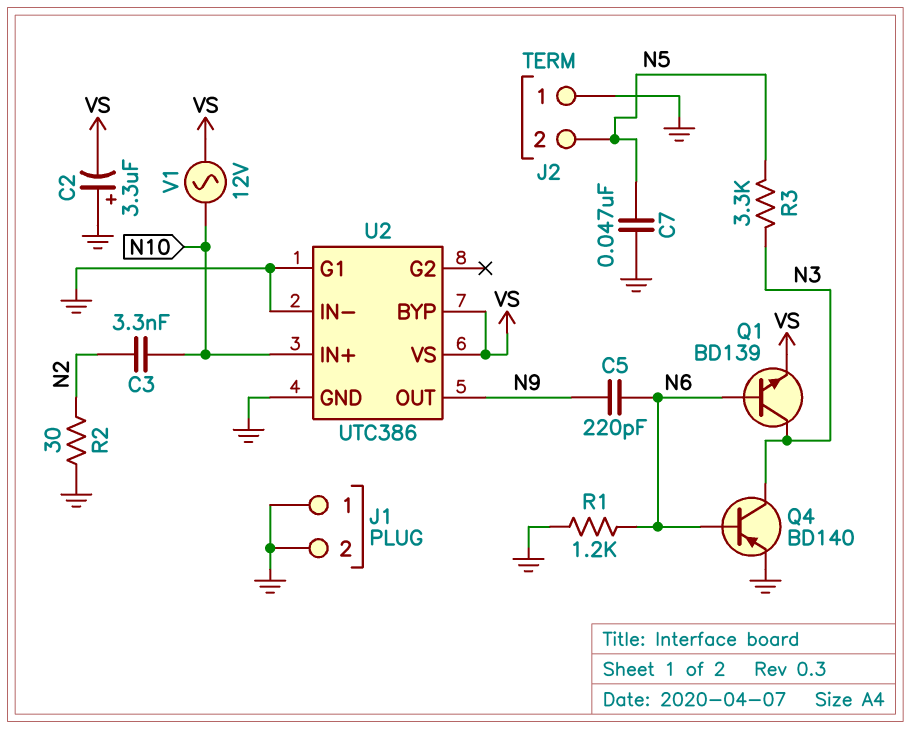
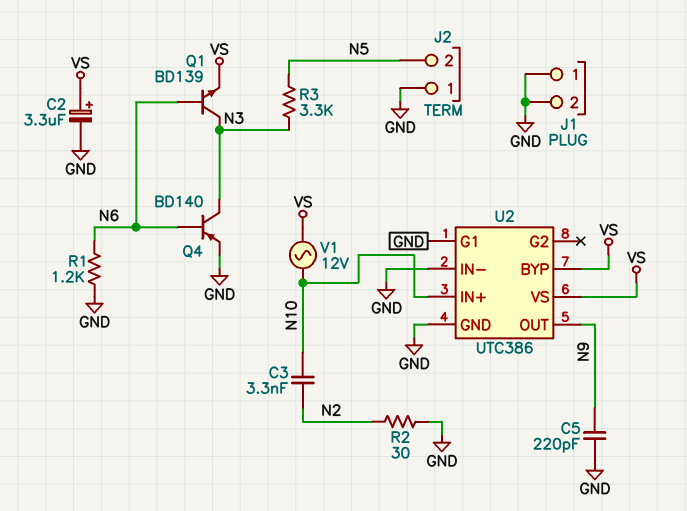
C2: 3.3uF (plus GND, minus VS) -> 3.3uF (plus VS, minus GND)
C5: 220pF (N6, N9) -> 220pF (GND, N9)
C7: 47nF (GND, N5) -> none

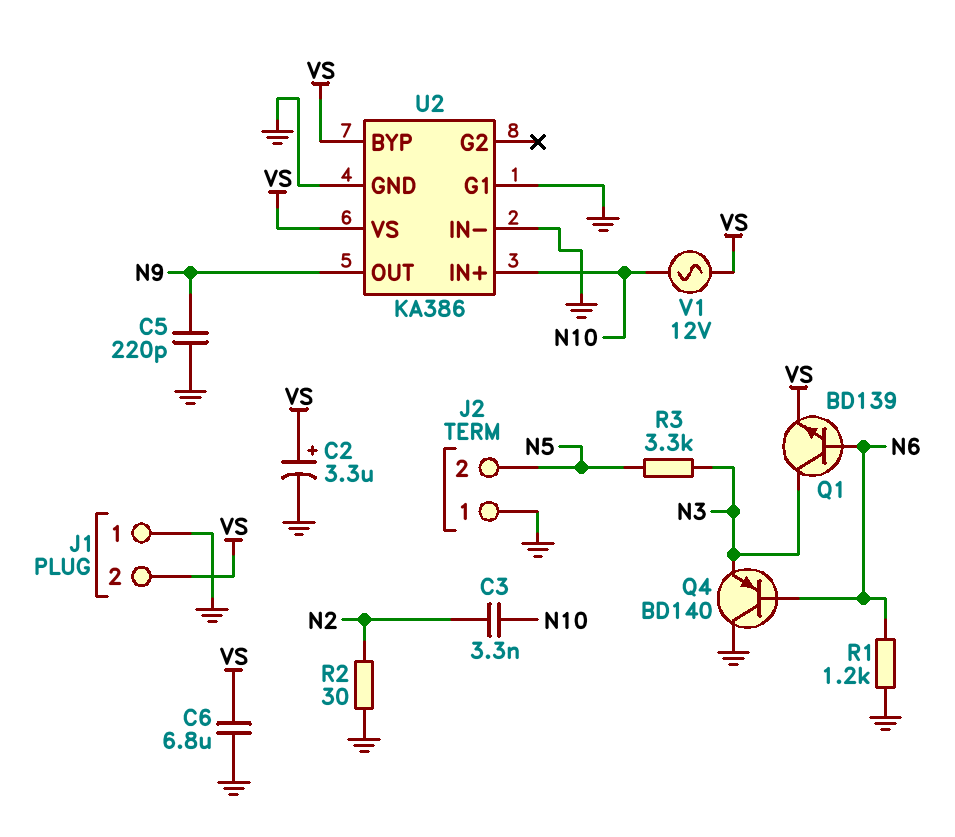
C6: none -> 6.8uF (GND, VS)
J1 pin 2: GND -> VS
Q4: PNP BD140 (B N6, C N3, E GND) -> PNP BD140 (B N6, C GND, E N3)
U2: UTC386 -> KA386

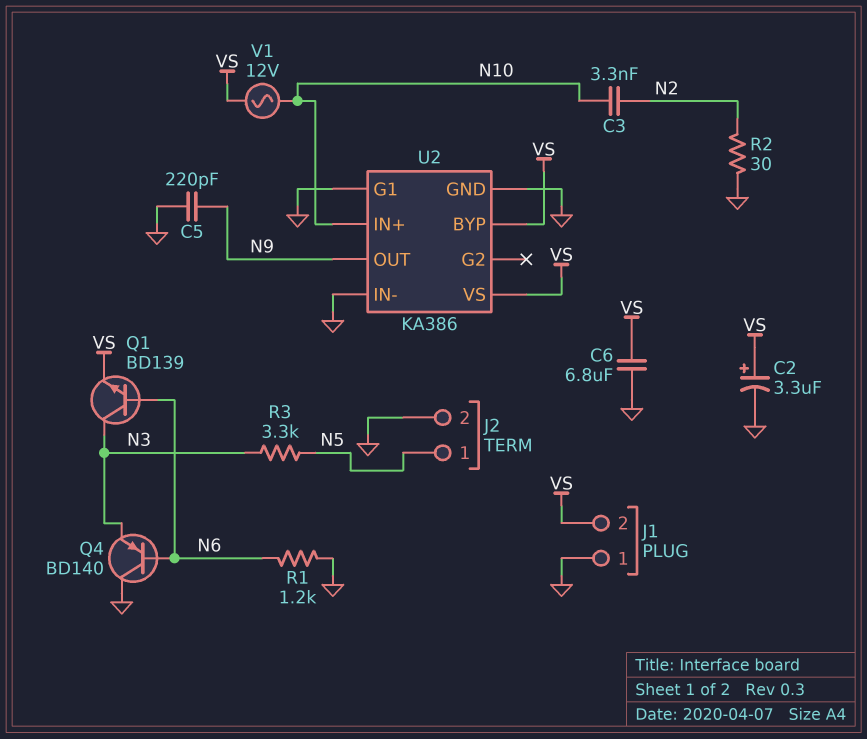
J2 pin 1: GND -> N5
J2 pin 2: N5 -> GND

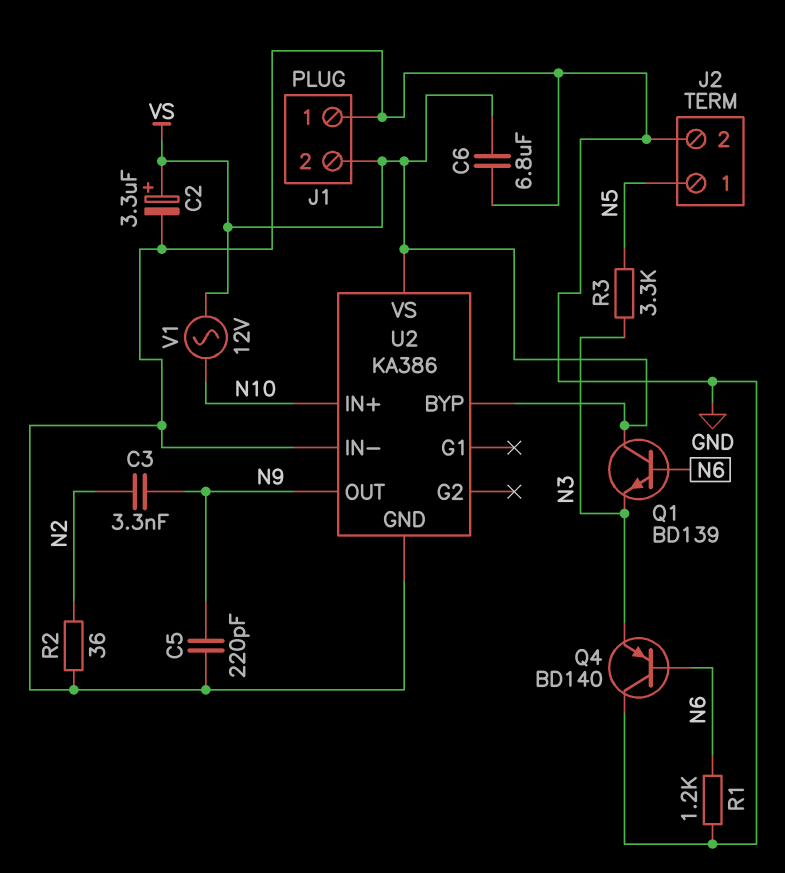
C3: 3.3nF (N2, N10) -> 3.3nF (N2, N9)
Q1: NPN BD139 (B N6, C N3, E VS) -> NPN BD139 (B N6, C VS, E N3)
R2: 30 (GND, N2) -> 36 (GND, N2)
U2 pin G1: GND -> none

